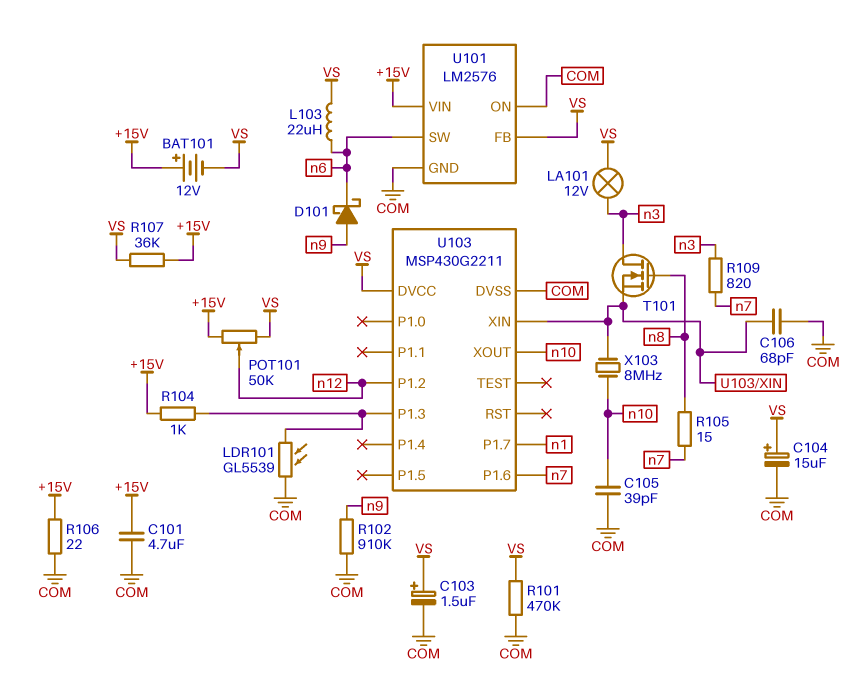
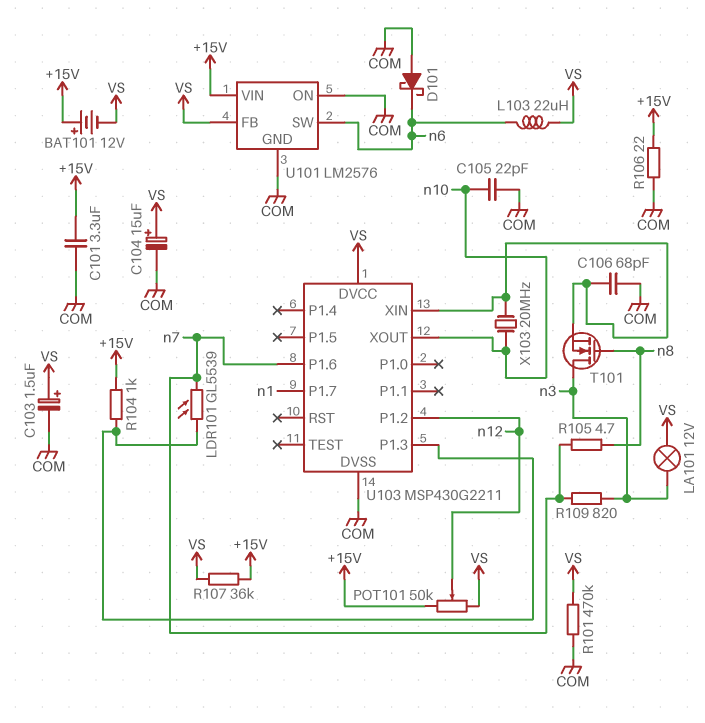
C101: 4.7uF (+15V, COM) -> 3.3uF (+15V, COM)
C105: 39pF (COM, n10) -> 22pF (COM, n10)
D101: schottky (A n9, K n6) -> schottky (A COM, K n6)
LDR101: GL5539 (COM, U103/P1.3) -> GL5539 (U103/P1.3, n7)
R102: 910k (COM, n9) -> none
R105: 15 (n7, n8) -> 4.7 (n7, n8)
X103: 8MHz (U103/XIN, n10) -> 20MHz (U103/XIN, n10)

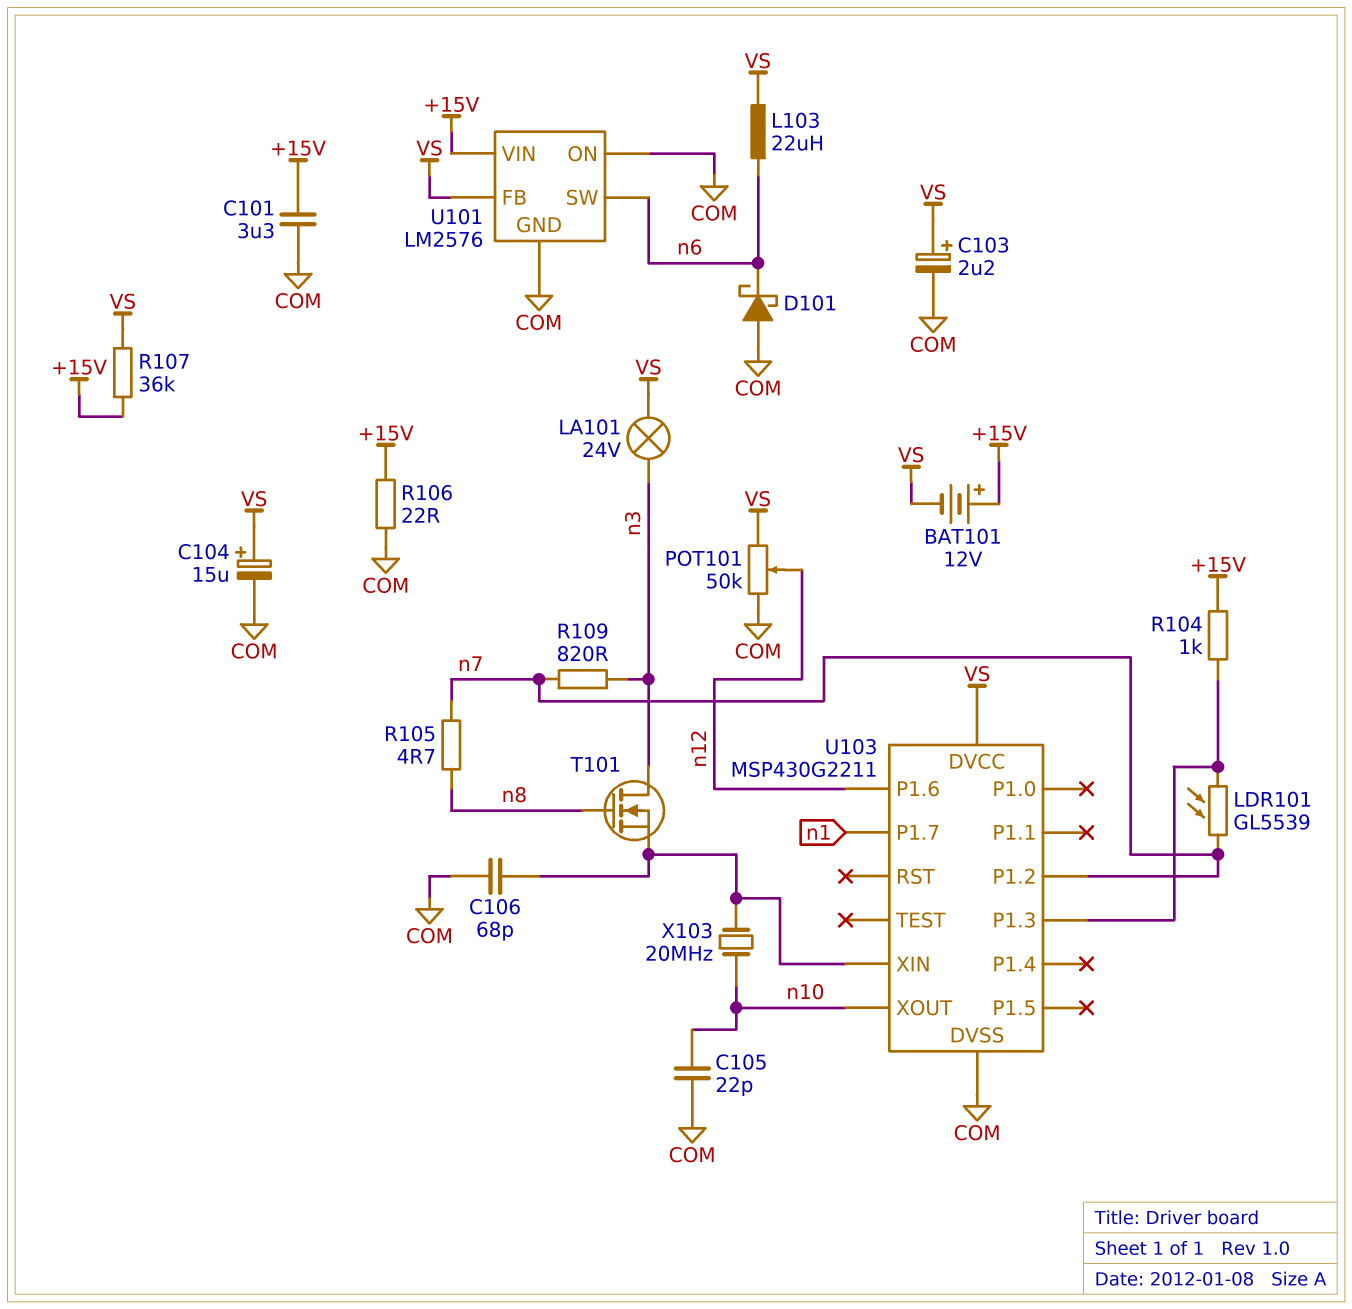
C103: 1.5uF (plus VS, minus COM) -> 2.2uF (plus VS, minus COM)
LA101: lamp 12V (VS, n3) -> lamp 24V (VS, n3)
POT101: 50k (+15V, VS, wiper n12) -> 50k (COM, VS, wiper n12)
R101: 470k (COM, VS) -> none
U103 pin P1.2: n12 -> n7
U103 pin P1.6: n7 -> n12

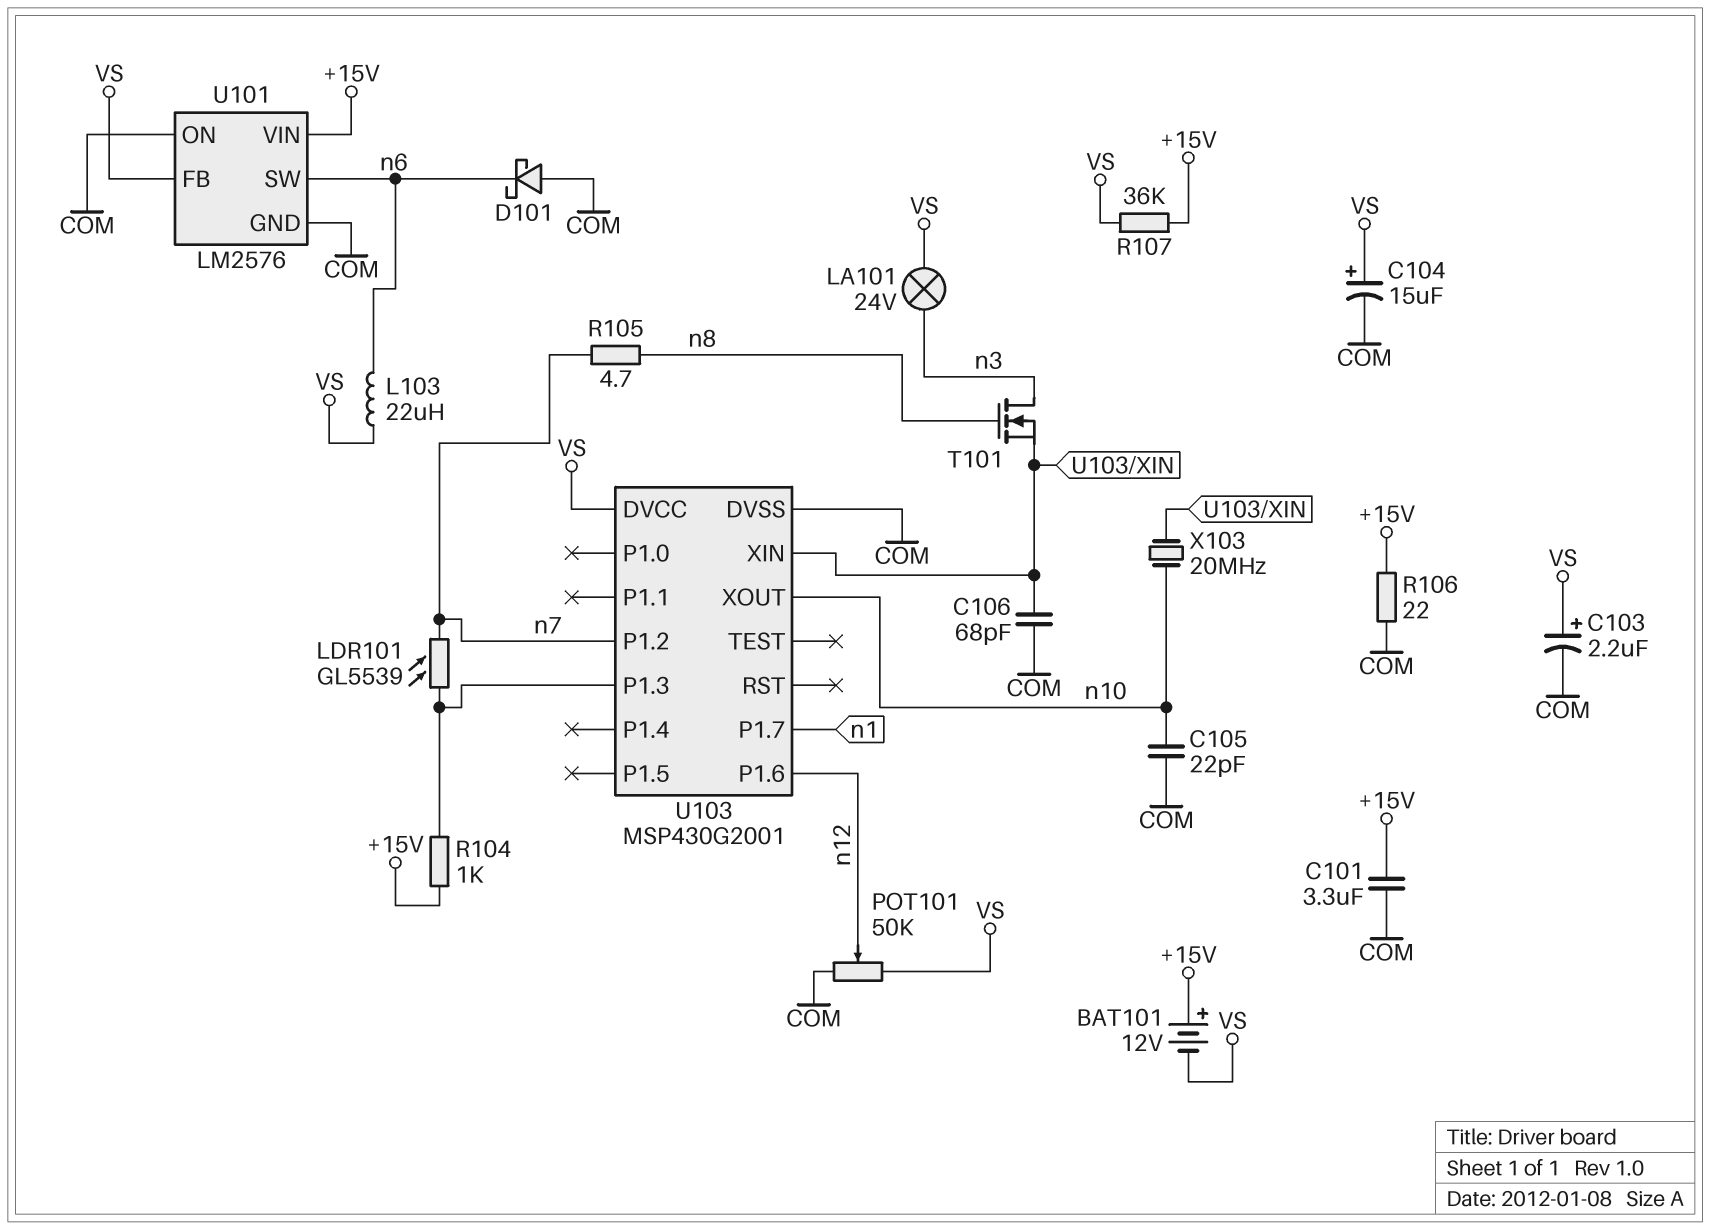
R109: 820 (n3, n7) -> none
U103: MSP430G2211 -> MSP430G2001

